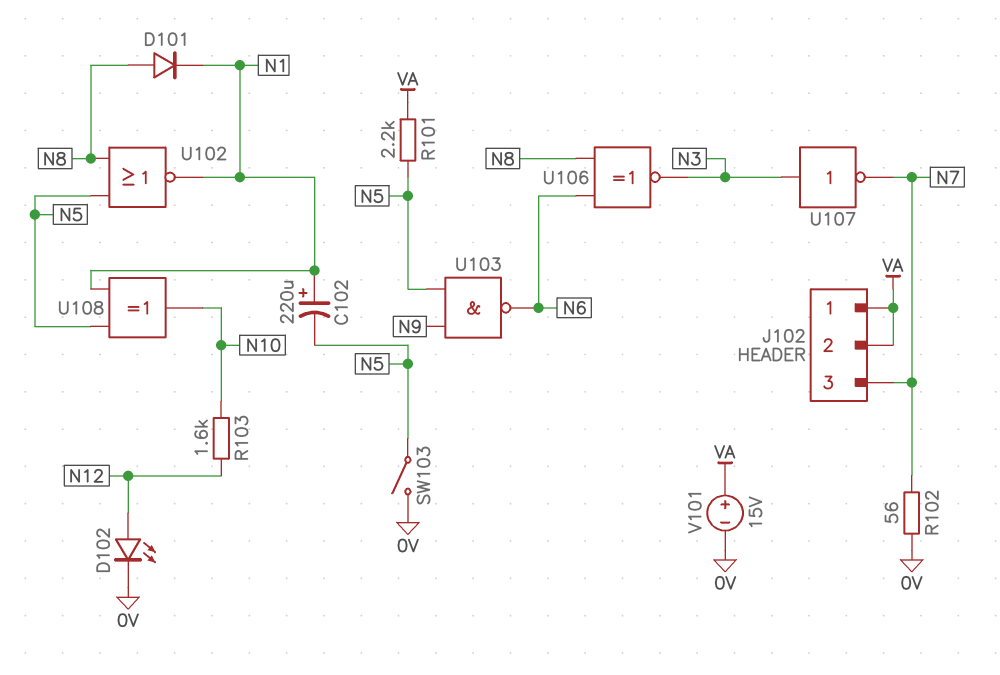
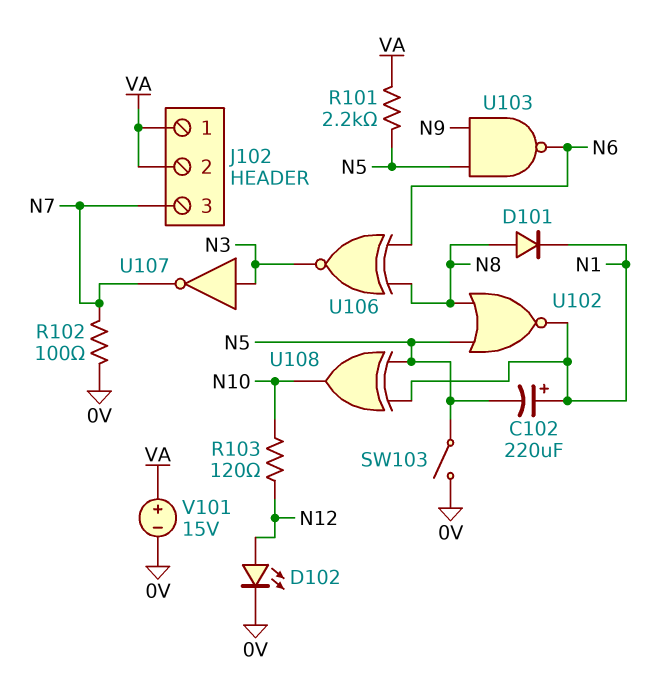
R102: 56 (0V, N7) -> 100 (0V, N7)
R103: 1.6k (N10, N12) -> 120 (N10, N12)

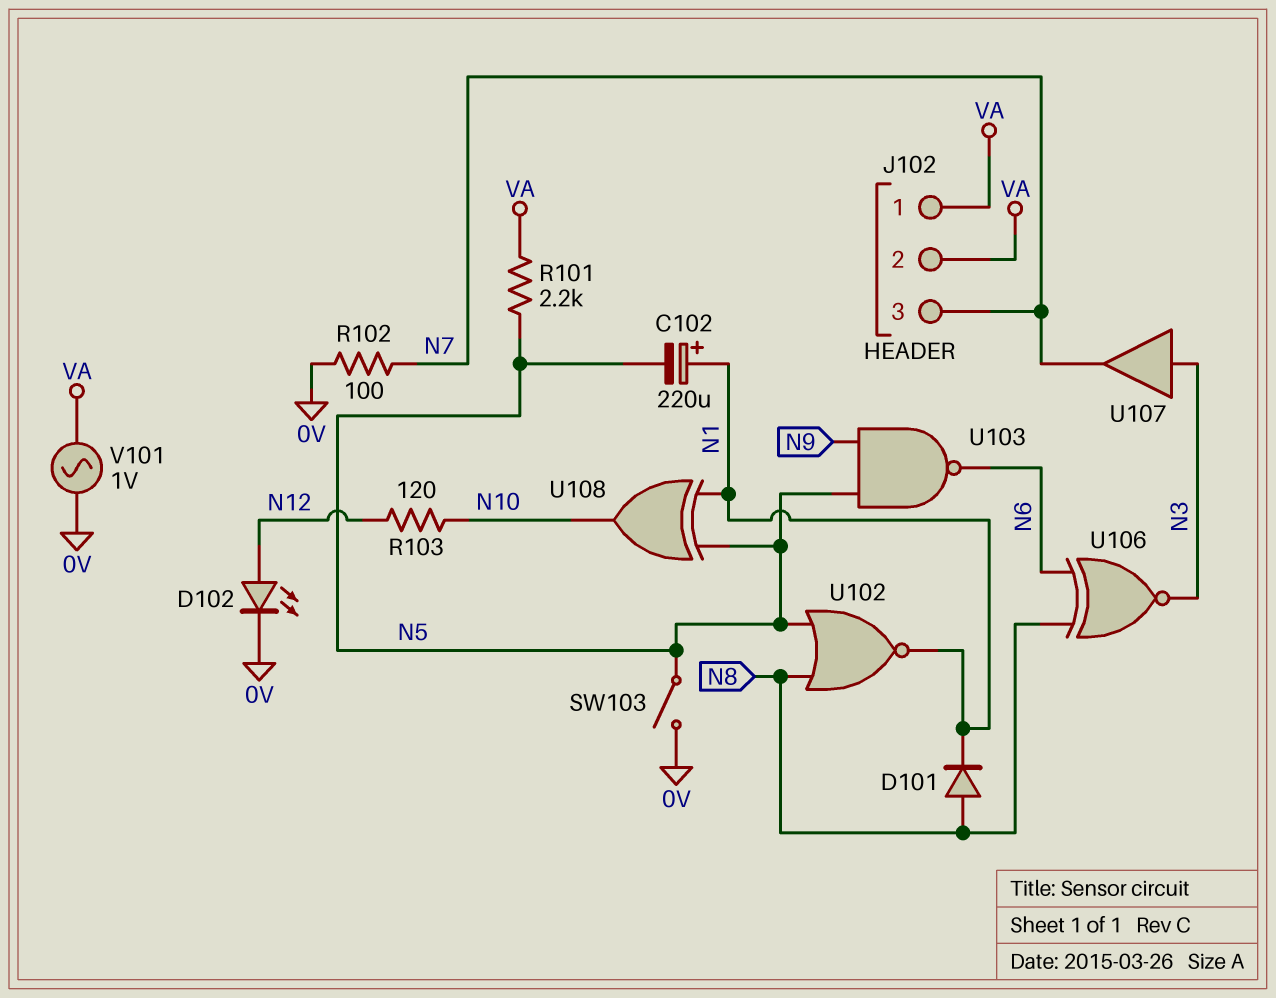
U107: NOT (in N3, out N7) -> buffer (in N3, out N7)
V101: 15V (plus VA, minus 0V) -> AC 1V (0V, VA)

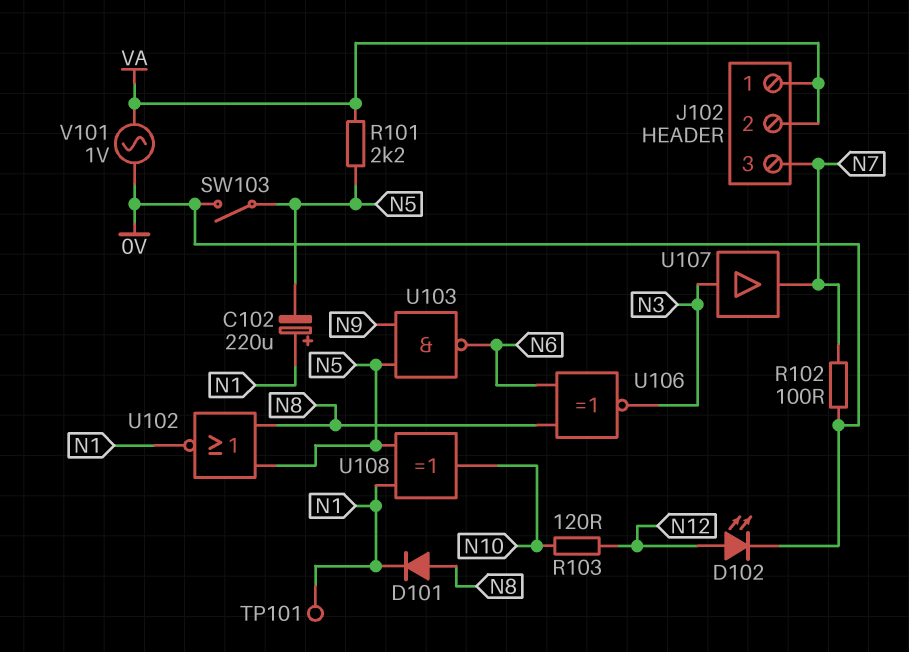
TP101: none -> test point (N1)

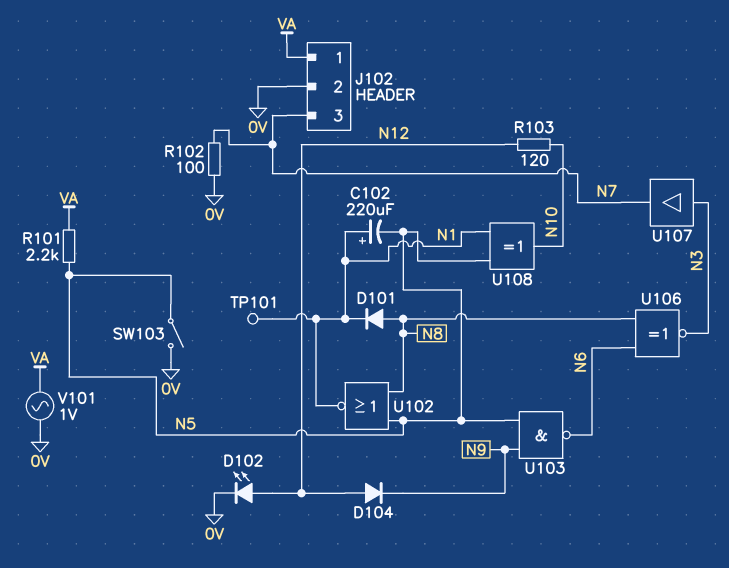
D104: none -> diode (A N12, K N9)
J102 pin 2: VA -> 0V

